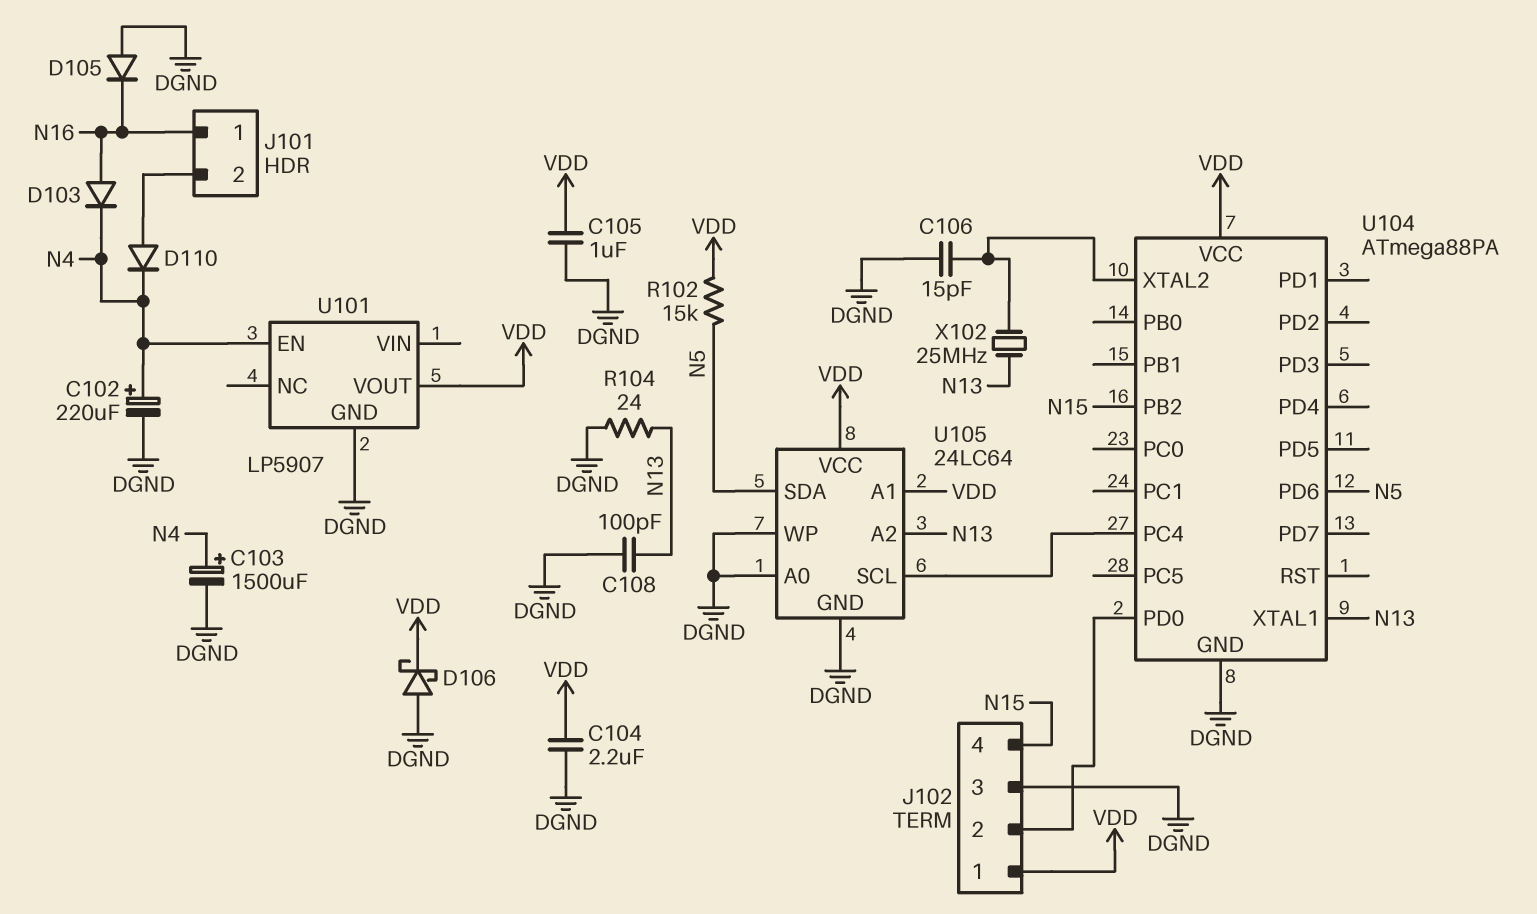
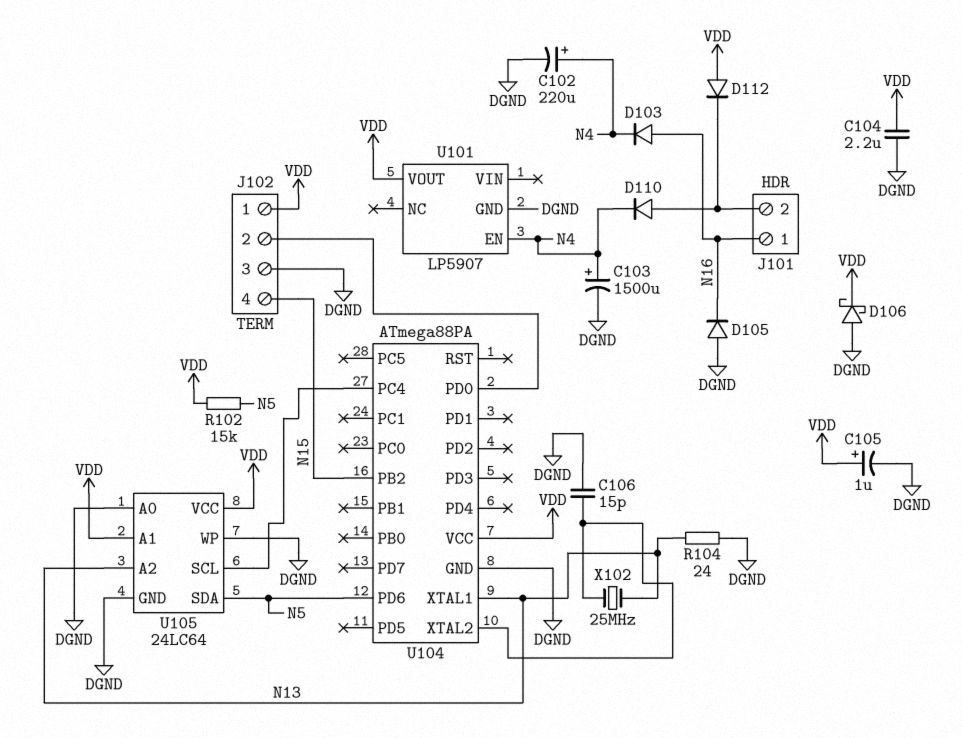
C105: 1uF (DGND, VDD) -> 1uF (plus VDD, minus DGND)
C108: 100pF (DGND, N13) -> none
D112: none -> diode (A VDD, K J101/2)

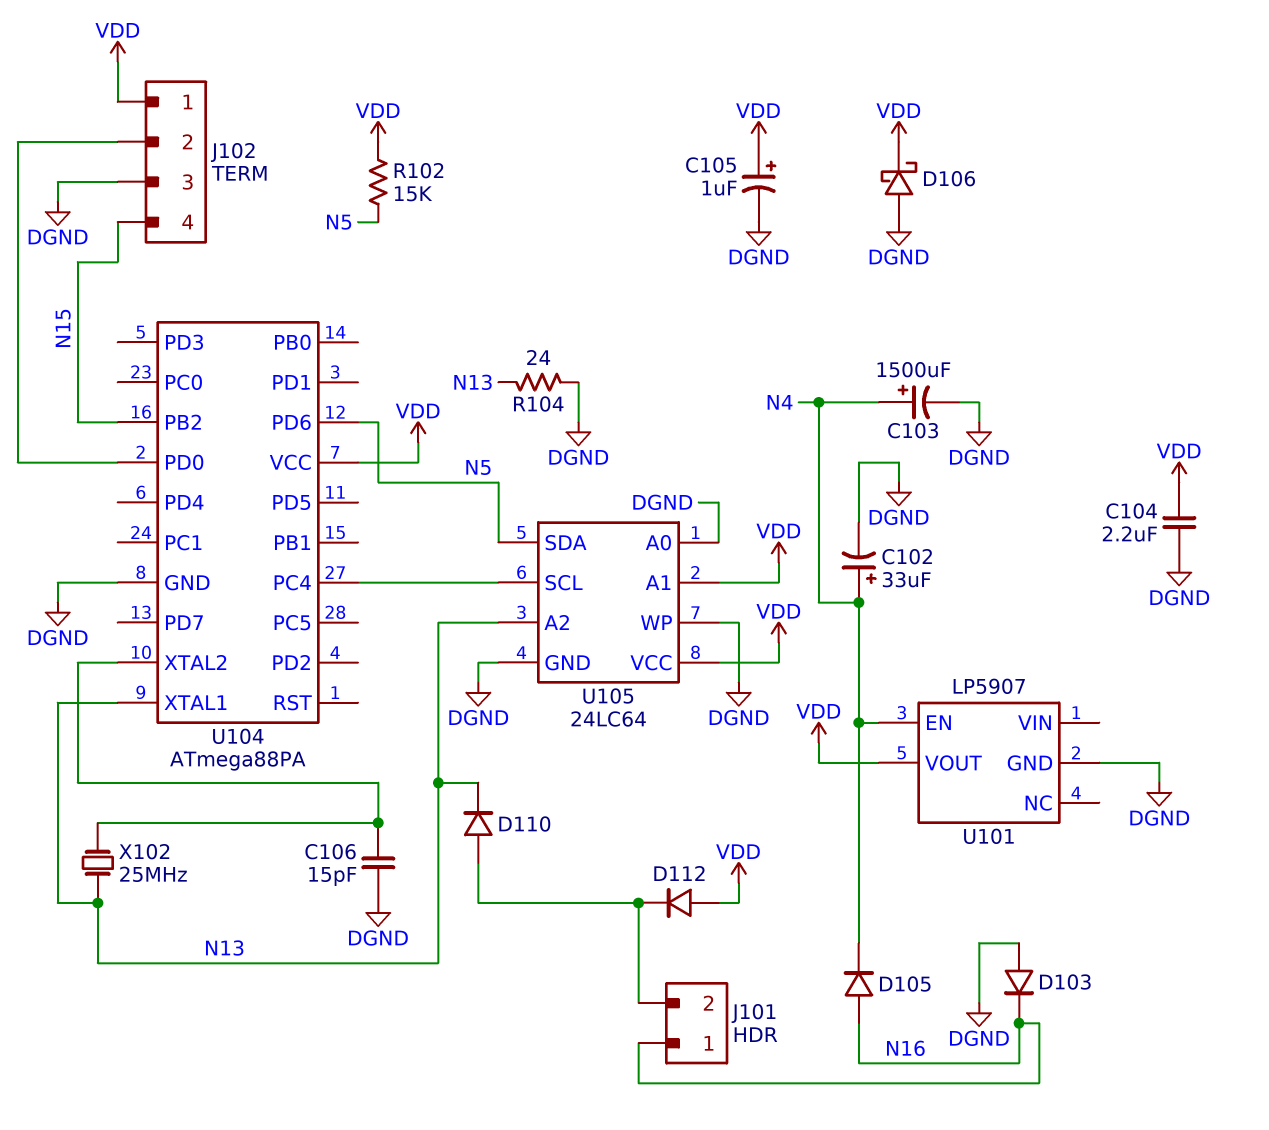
C102: 220uF (plus N4, minus DGND) -> 33uF (plus N4, minus DGND)
D103: diode (A N16, K N4) -> diode (A DGND, K N16)
D105: diode (A DGND, K N16) -> diode (A N16, K N4)
D110: diode (A J101/2, K N4) -> diode (A J101/2, K N13)

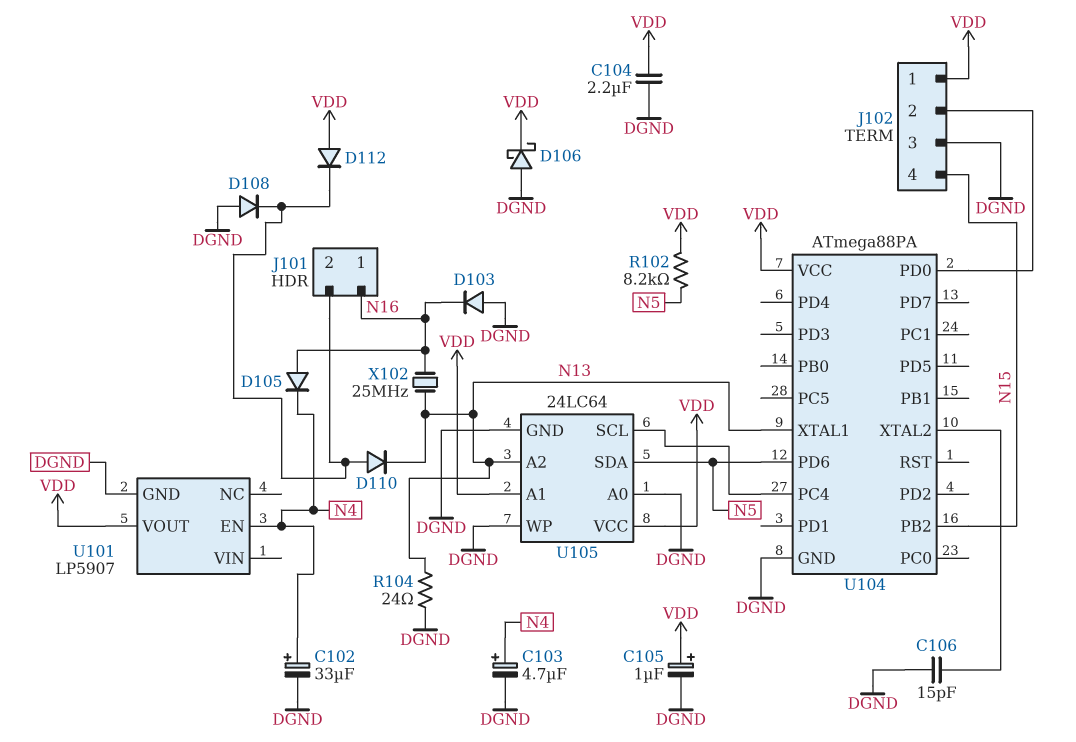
C103: 1500uF (plus N4, minus DGND) -> 4.7uF (plus N4, minus DGND)
D108: none -> diode (A DGND, K J101/2)
R102: 15k (N5, VDD) -> 8.2k (N5, VDD)
X102: 25MHz (N13, U104/XTAL2) -> 25MHz (N13, N16)

